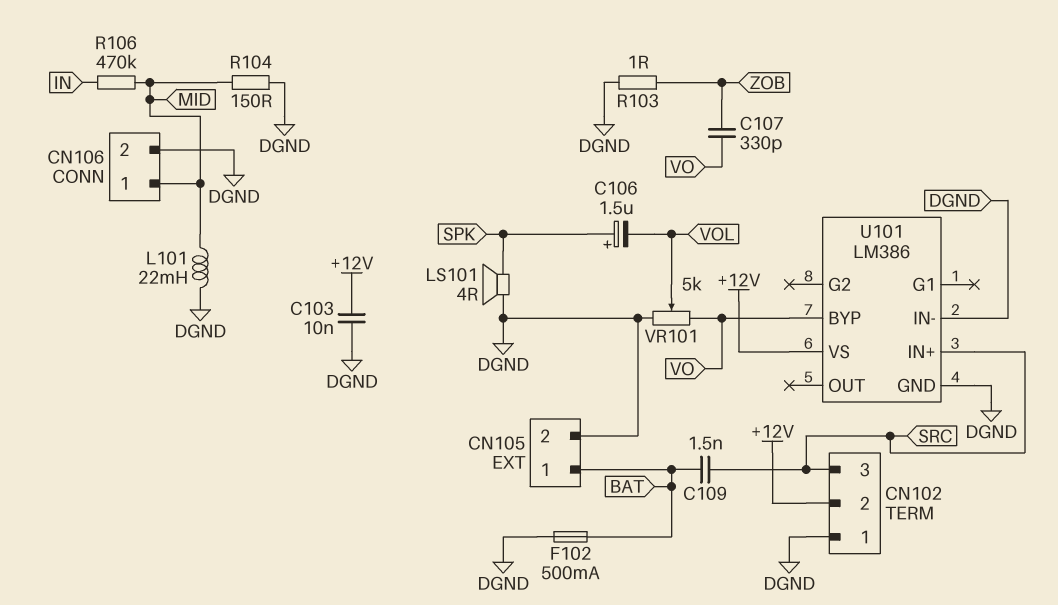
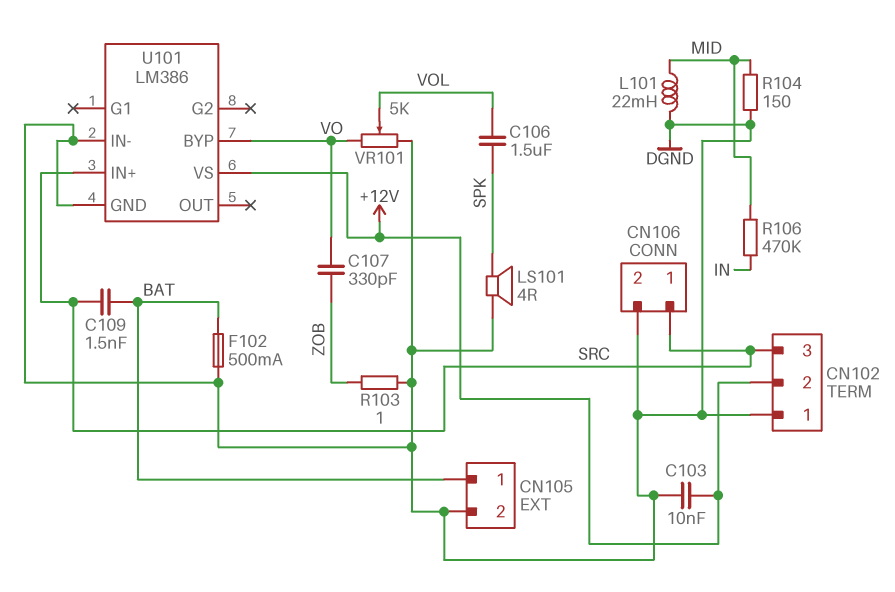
C106: 1.5uF (plus SPK, minus VOL) -> 1.5uF (SPK, VOL)
CN106 pin 1: MID -> SRC

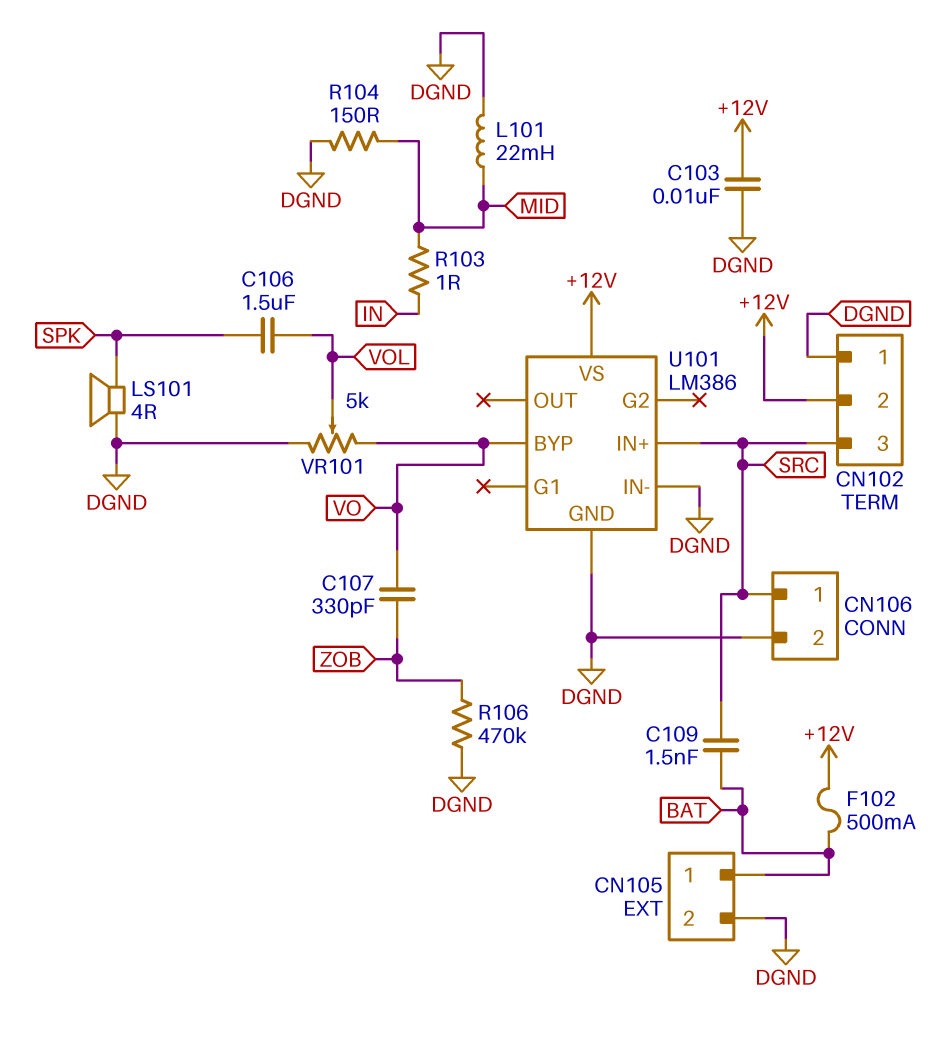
F102: 500mA (BAT, DGND) -> 500mA (+12V, BAT)
R103: 1 (DGND, ZOB) -> 1 (IN, MID)
R106: 470k (IN, MID) -> 470k (DGND, ZOB)

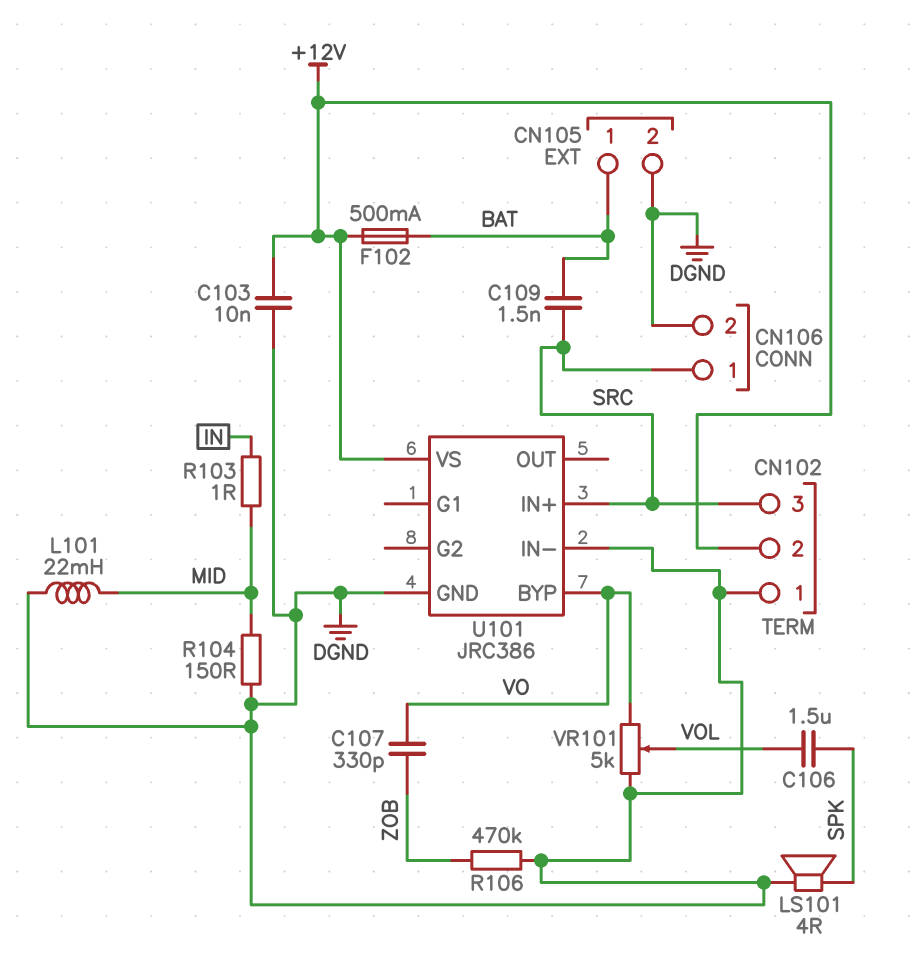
U101: LM386 -> JRC386

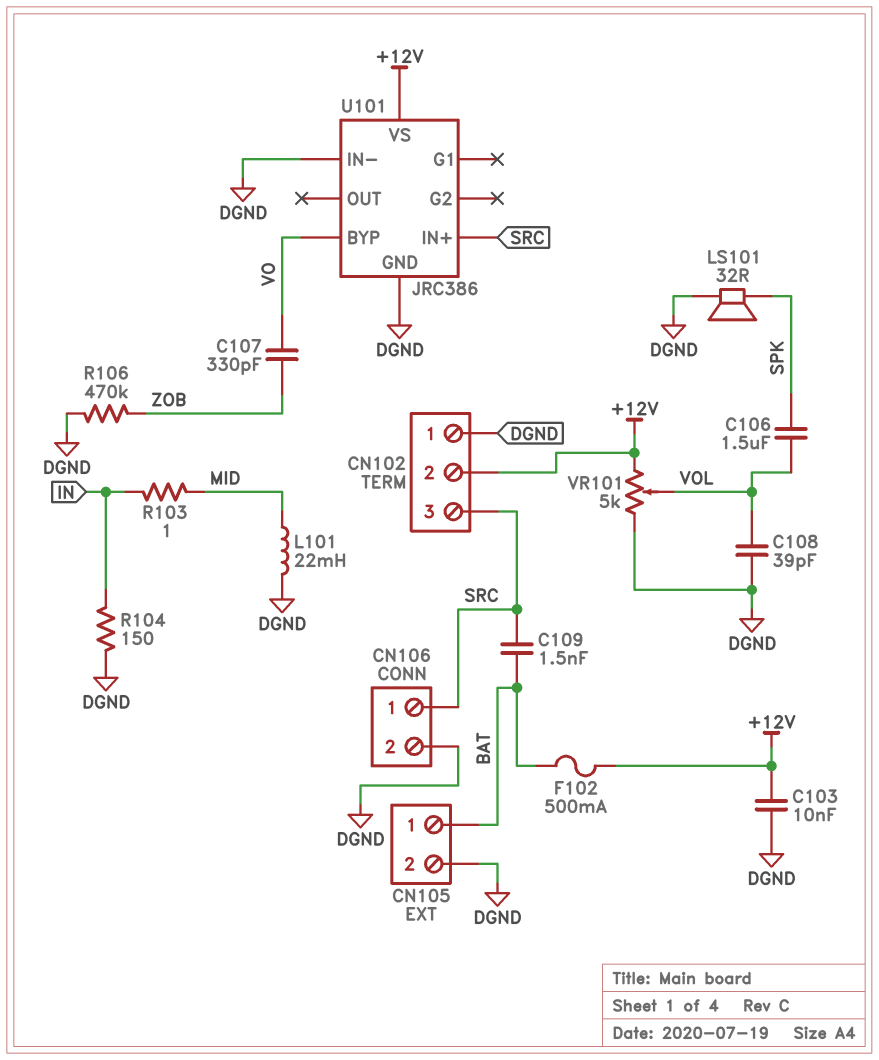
C108: none -> 39pF (DGND, VOL)
LS101: speaker 4R (DGND, SPK) -> speaker 32R (DGND, SPK)
R104: 150 (DGND, MID) -> 150 (DGND, IN)
VR101: 5k (DGND, VO, wiper VOL) -> 5k (+12V, DGND, wiper VOL)

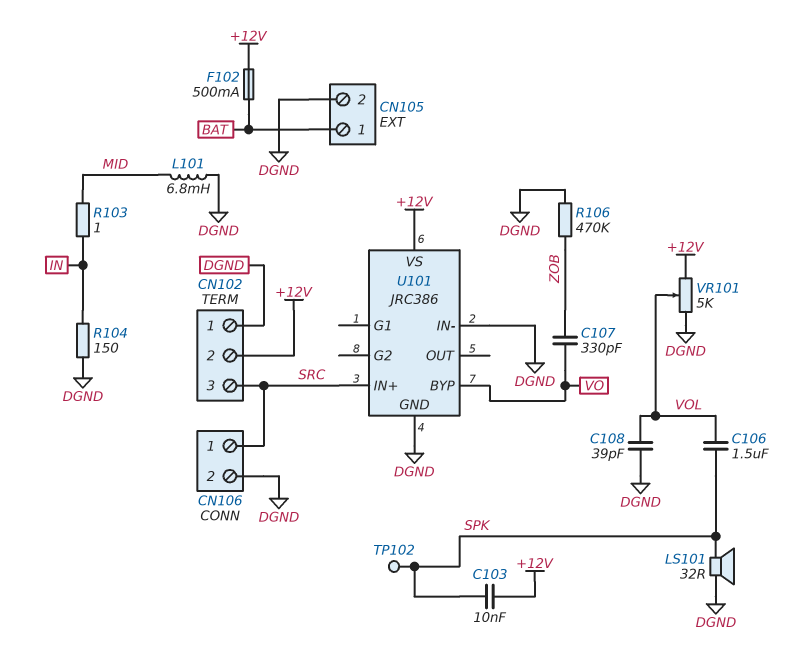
C103: 10nF (+12V, DGND) -> 10nF (+12V, SPK)
C109: 1.5nF (BAT, SRC) -> none
L101: 22mH (DGND, MID) -> 6.8mH (DGND, MID)
TP102: none -> test point (SPK)

